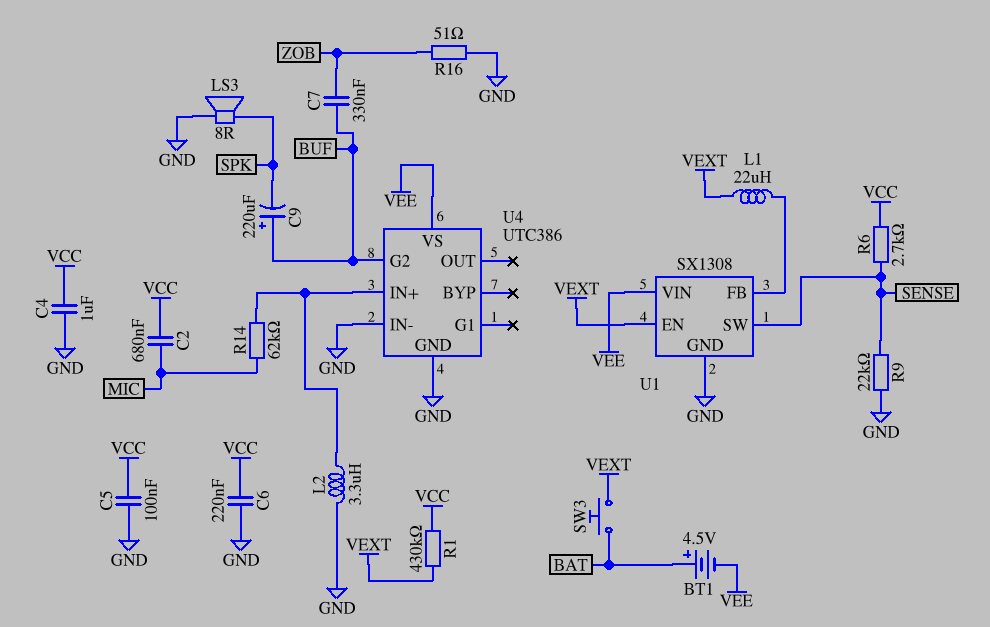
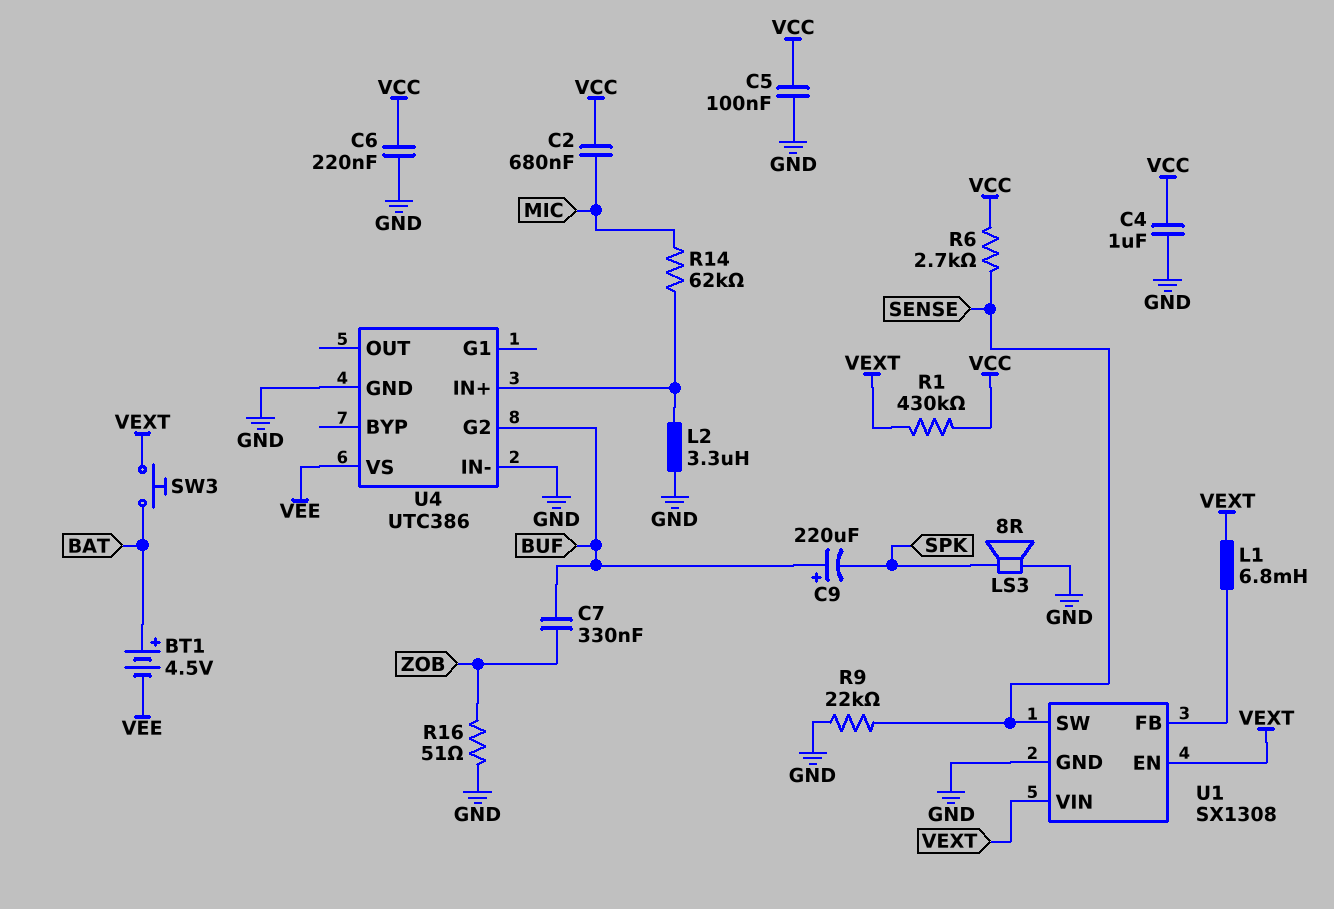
L1: 22uH (U1/FB, VEXT) -> 6.8mH (U1/FB, VEXT)
U1 pin VIN: VEE -> VEXT

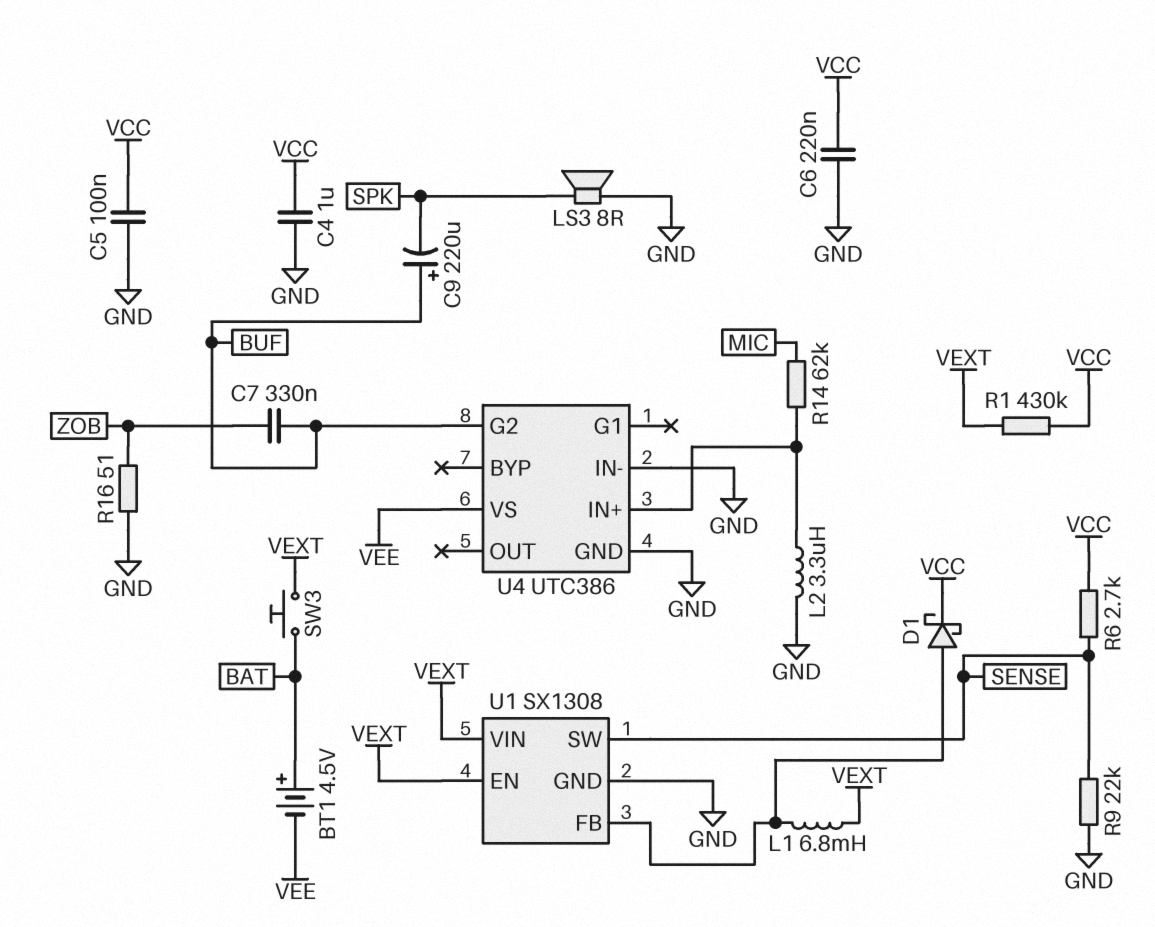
C2: 680nF (MIC, VCC) -> none
D1: none -> schottky (A U1/FB, K VCC)

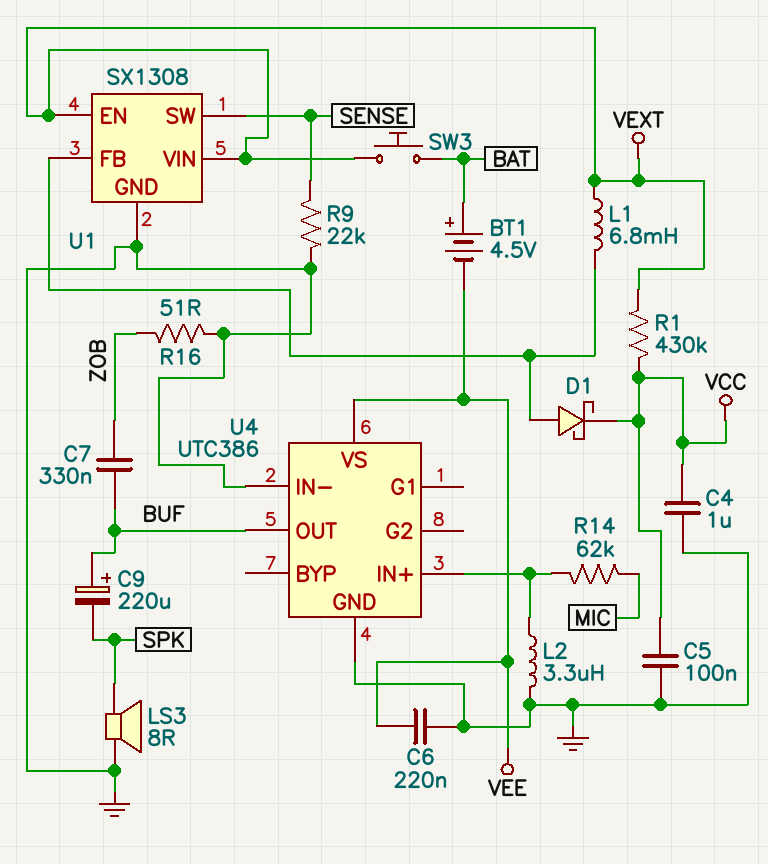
C6: 220nF (GND, VCC) -> 220nF (GND, VEE)
R6: 2.7k (SENSE, VCC) -> none
U4 pin G2: BUF -> none
U4 pin OUT: none -> BUF

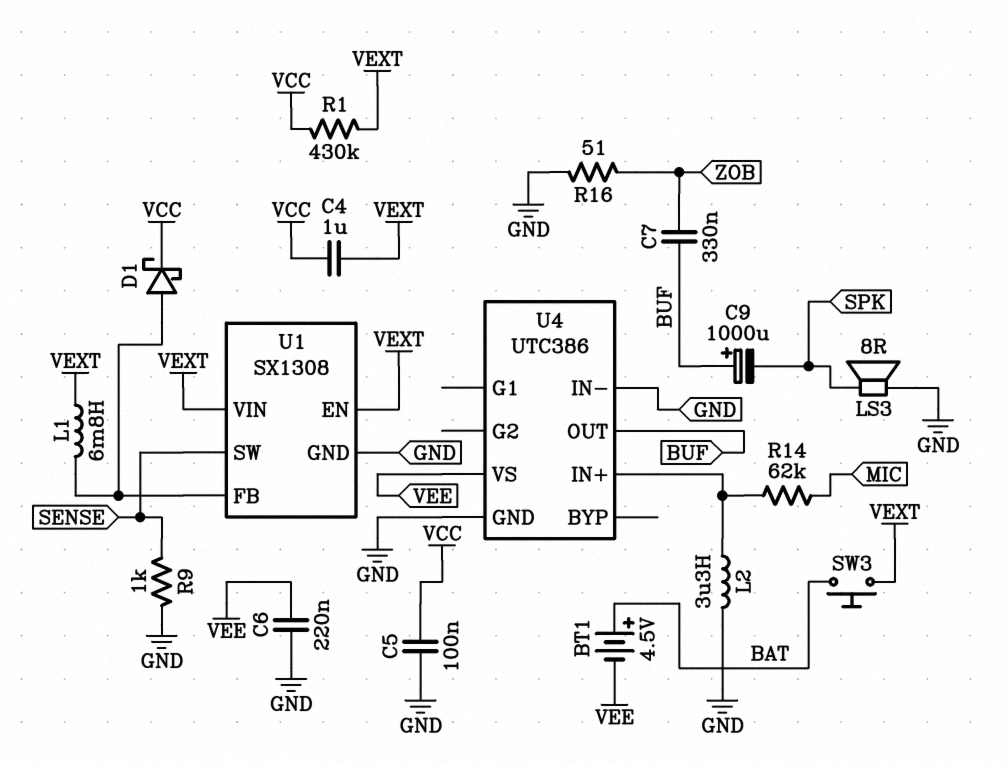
C4: 1uF (GND, VCC) -> 1uF (VCC, VEXT)
C9: 220uF (plus BUF, minus SPK) -> 1000uF (plus BUF, minus SPK)
R9: 22k (GND, SENSE) -> 1k (GND, SENSE)

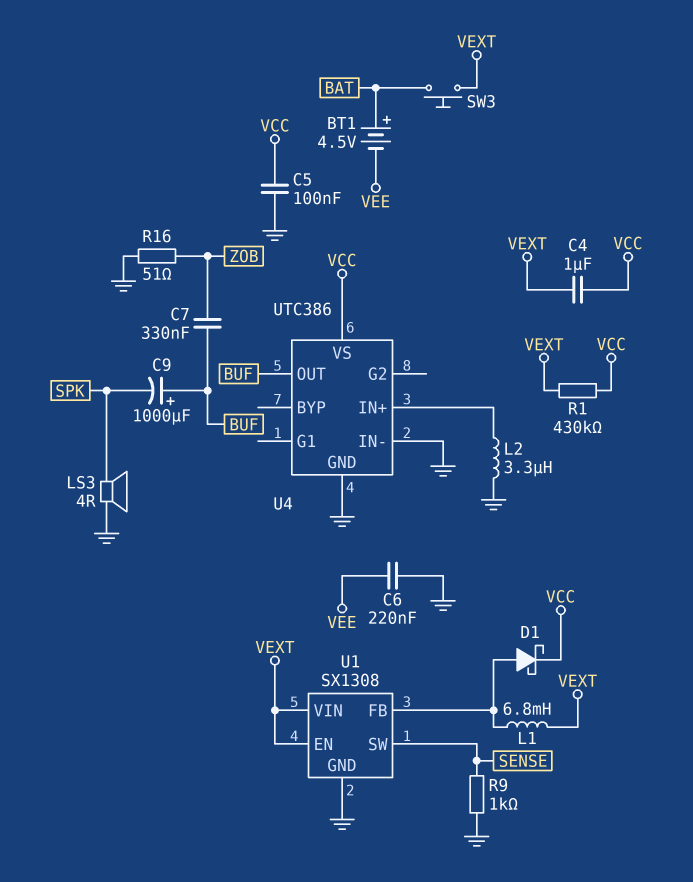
LS3: speaker 8R (GND, SPK) -> speaker 4R (GND, SPK)
R14: 62k (MIC, U4/IN+) -> none
U4 pin VS: VEE -> VCC

